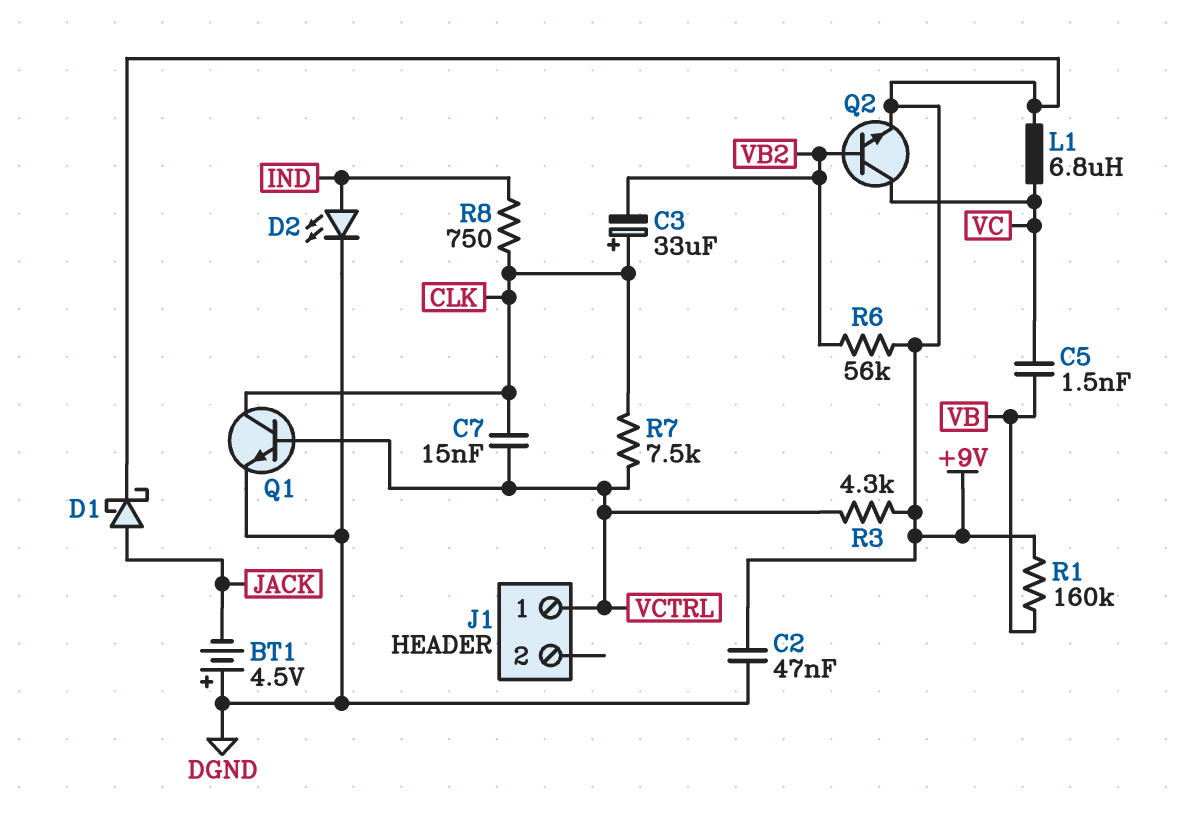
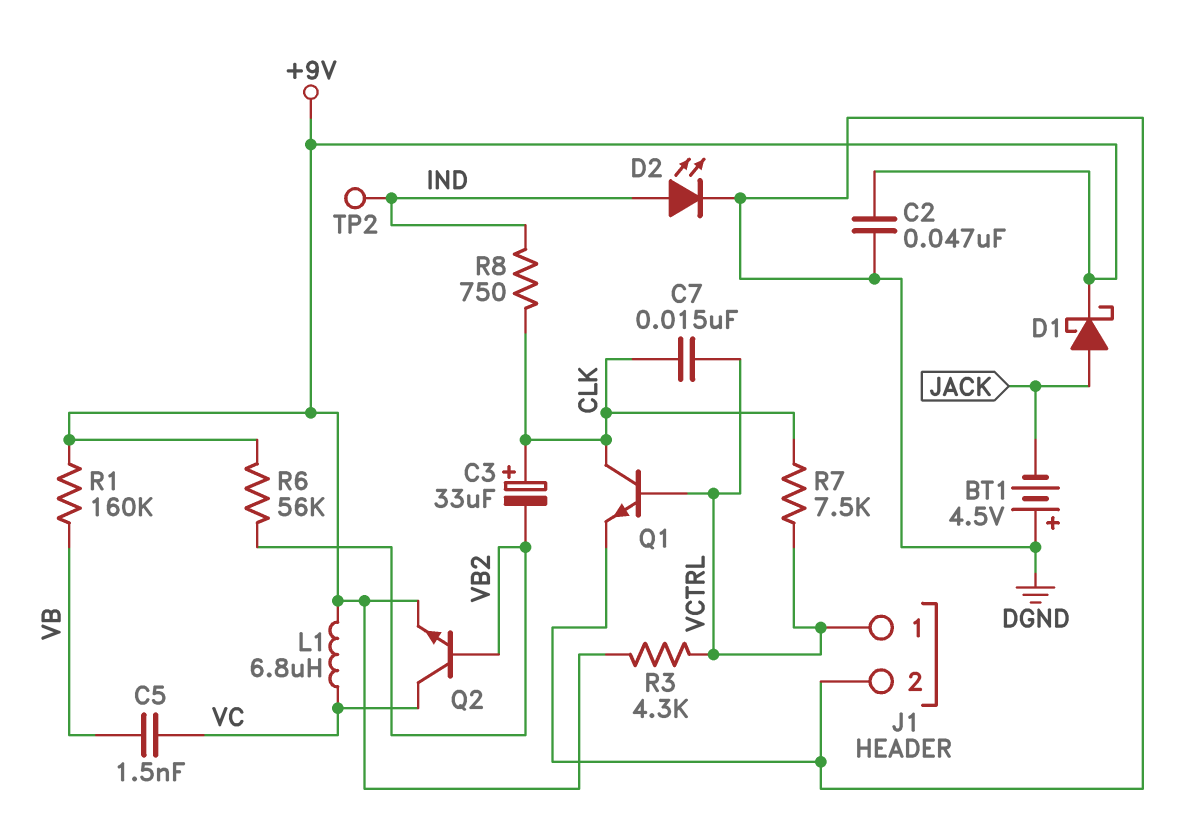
J1 pin 2: none -> DGND
TP2: none -> test point (IND)

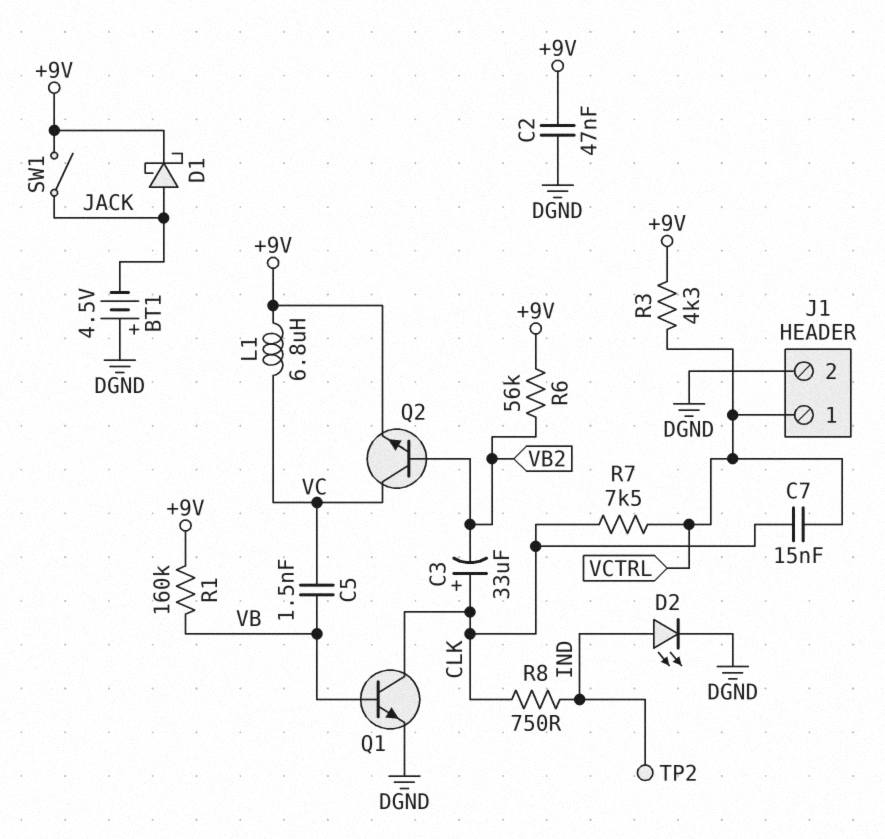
Q1: NPN (B VCTRL, C CLK, E DGND) -> NPN (B VB, C CLK, E DGND)
SW1: none -> switch (+9V, JACK)

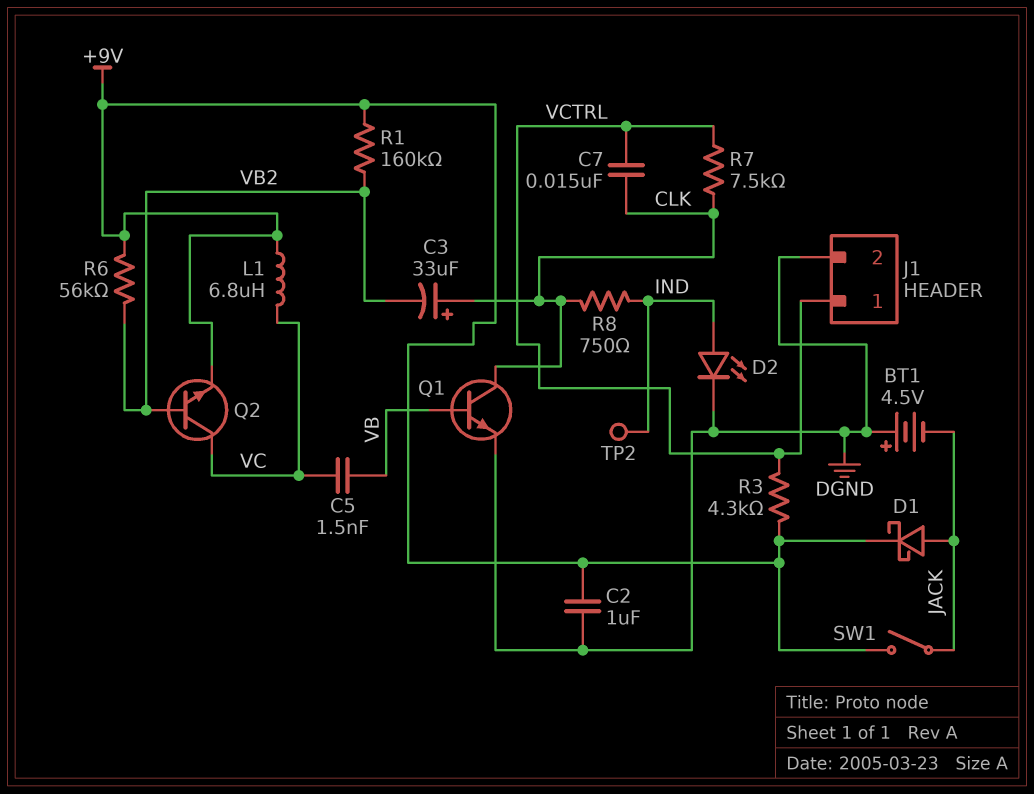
C2: 47nF (+9V, DGND) -> 1uF (+9V, DGND)
R1: 160k (+9V, VB) -> 160k (+9V, VB2)

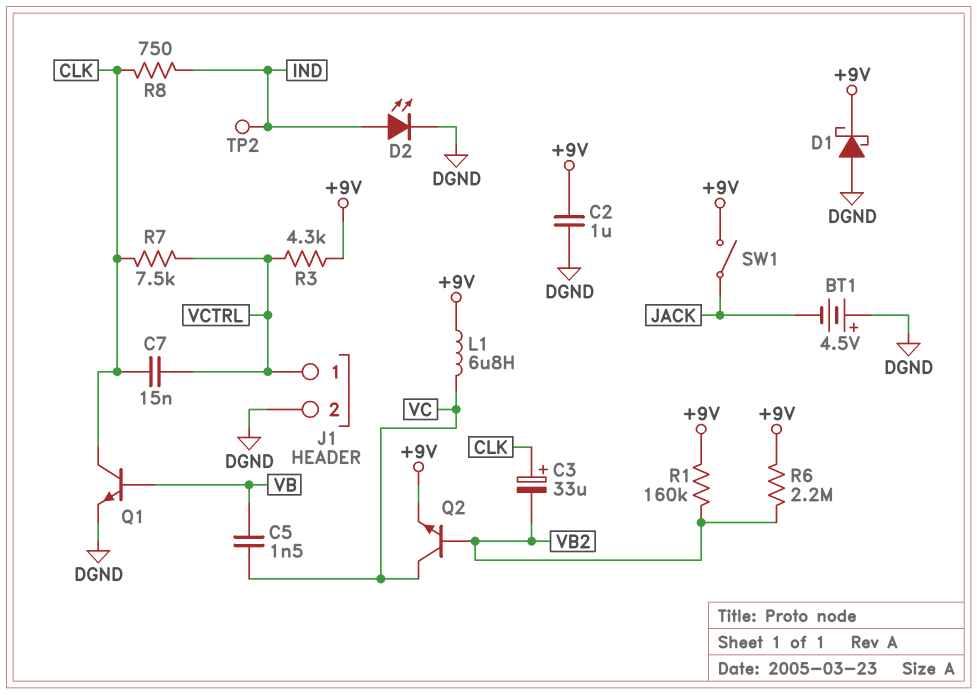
D1: schottky (A JACK, K +9V) -> schottky (A DGND, K +9V)
R6: 56k (+9V, VB2) -> 2.2M (+9V, VB2)

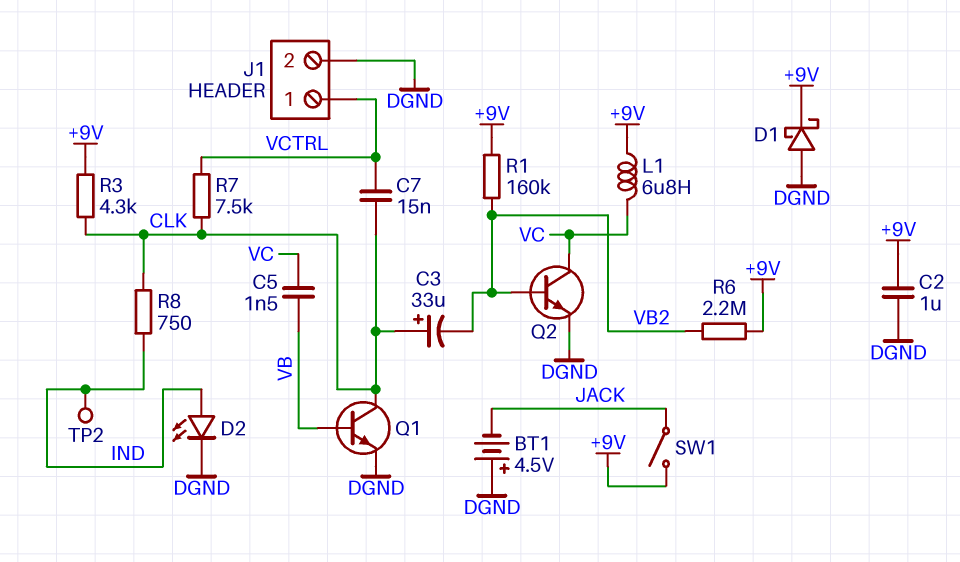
Q2: NPN (B VB2, C VC, E +9V) -> NPN (B VB2, C VC, E DGND)
R3: 4.3k (+9V, VCTRL) -> 4.3k (+9V, CLK)

